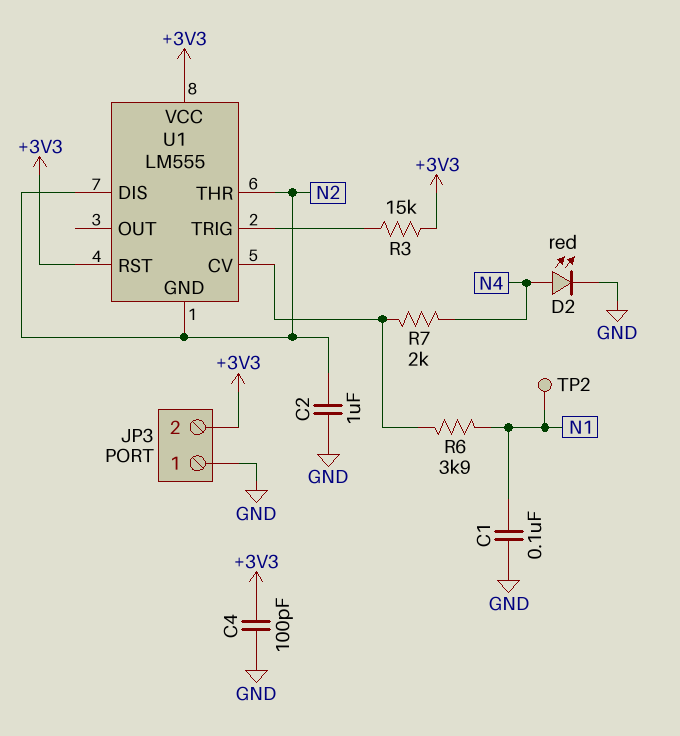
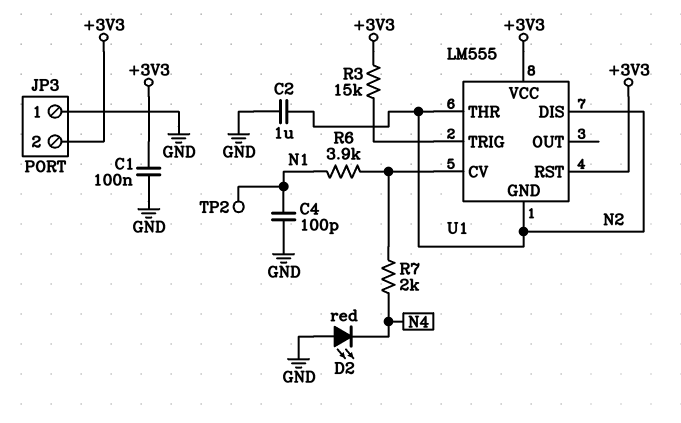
C1: 100nF (GND, N1) -> 100nF (+3V3, GND)
C4: 100pF (+3V3, GND) -> 100pF (GND, N1)
D2: LED red (A N4, K GND) -> LED red (A GND, K N4)

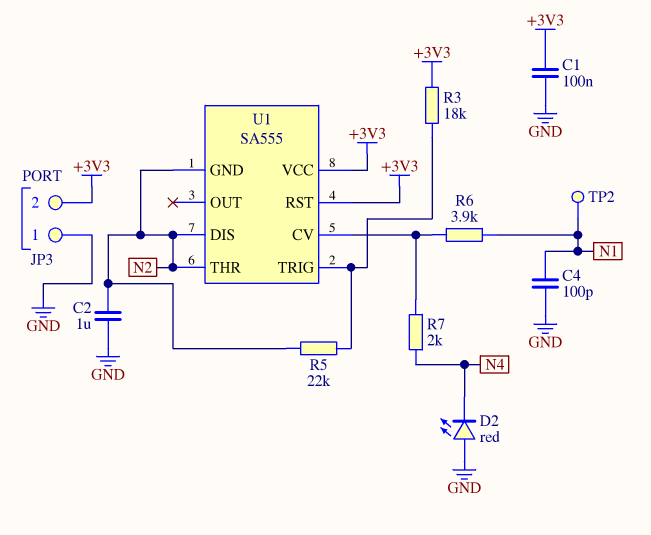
R3: 15k (+3V3, U1/TRIG) -> 18k (+3V3, U1/TRIG)
R5: none -> 22k (N2, U1/TRIG)
U1: LM555 -> SA555

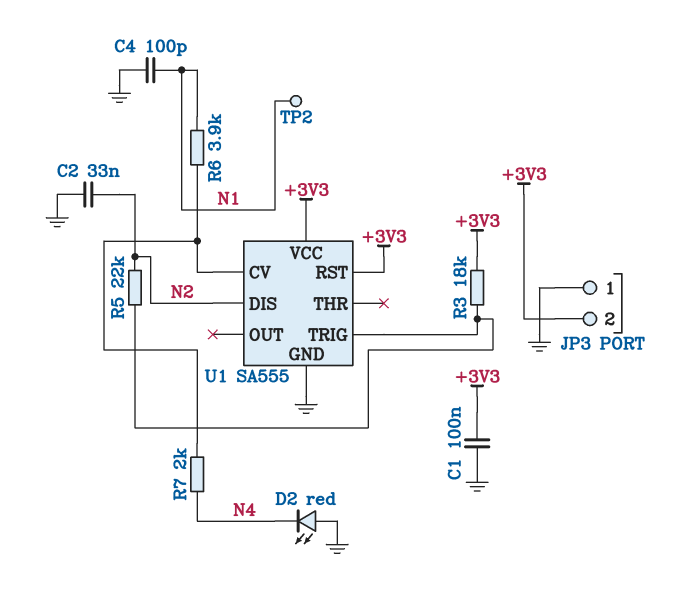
C2: 1uF (GND, N2) -> 33nF (GND, N2)
U1 pin GND: N2 -> GND
U1 pin THR: N2 -> none

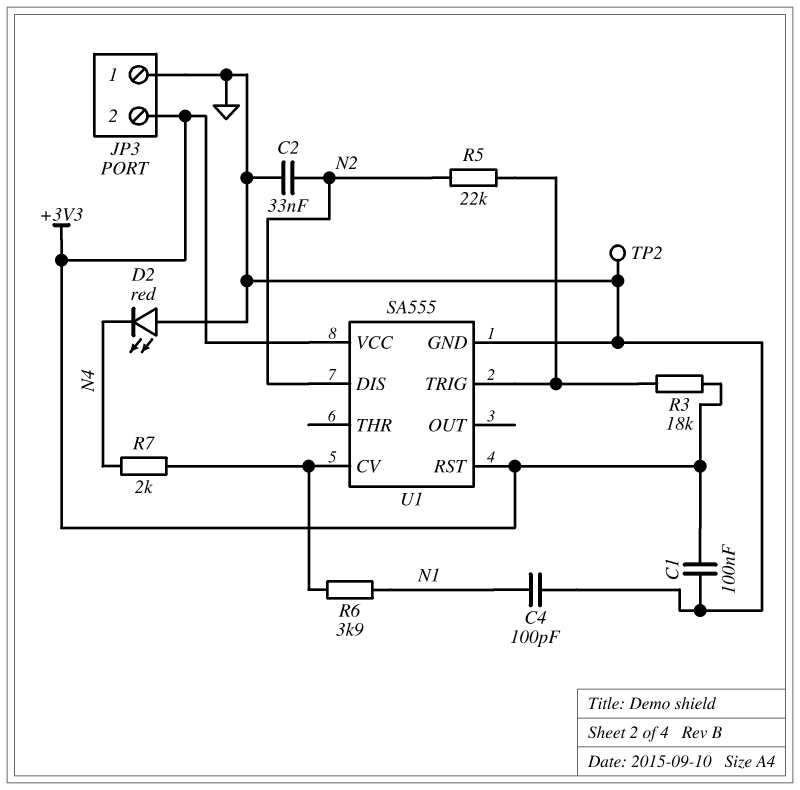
TP2: test point (N1) -> test point (GND)

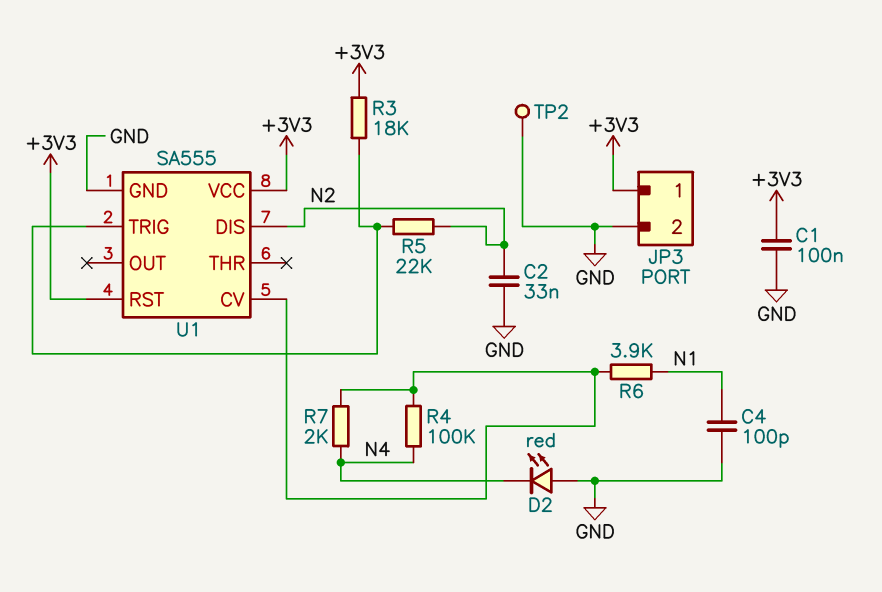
JP3 pin 1: GND -> +3V3
JP3 pin 2: +3V3 -> GND
R4: none -> 100k (N4, U1/CV)

